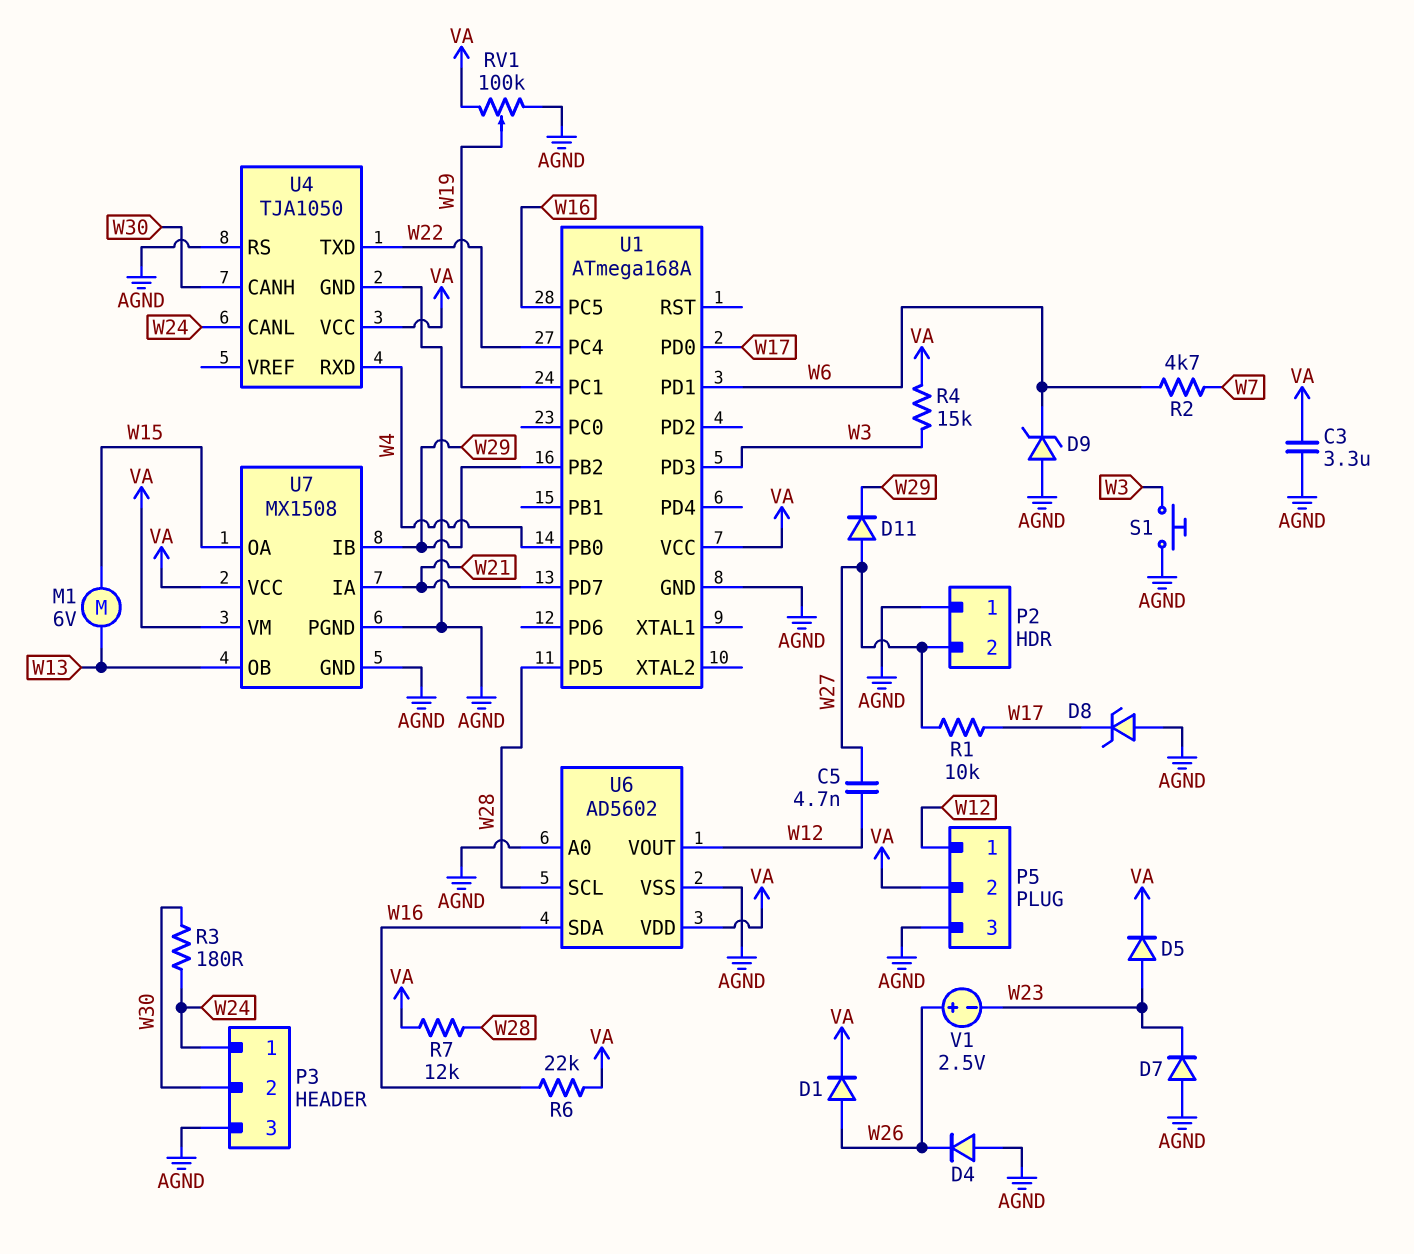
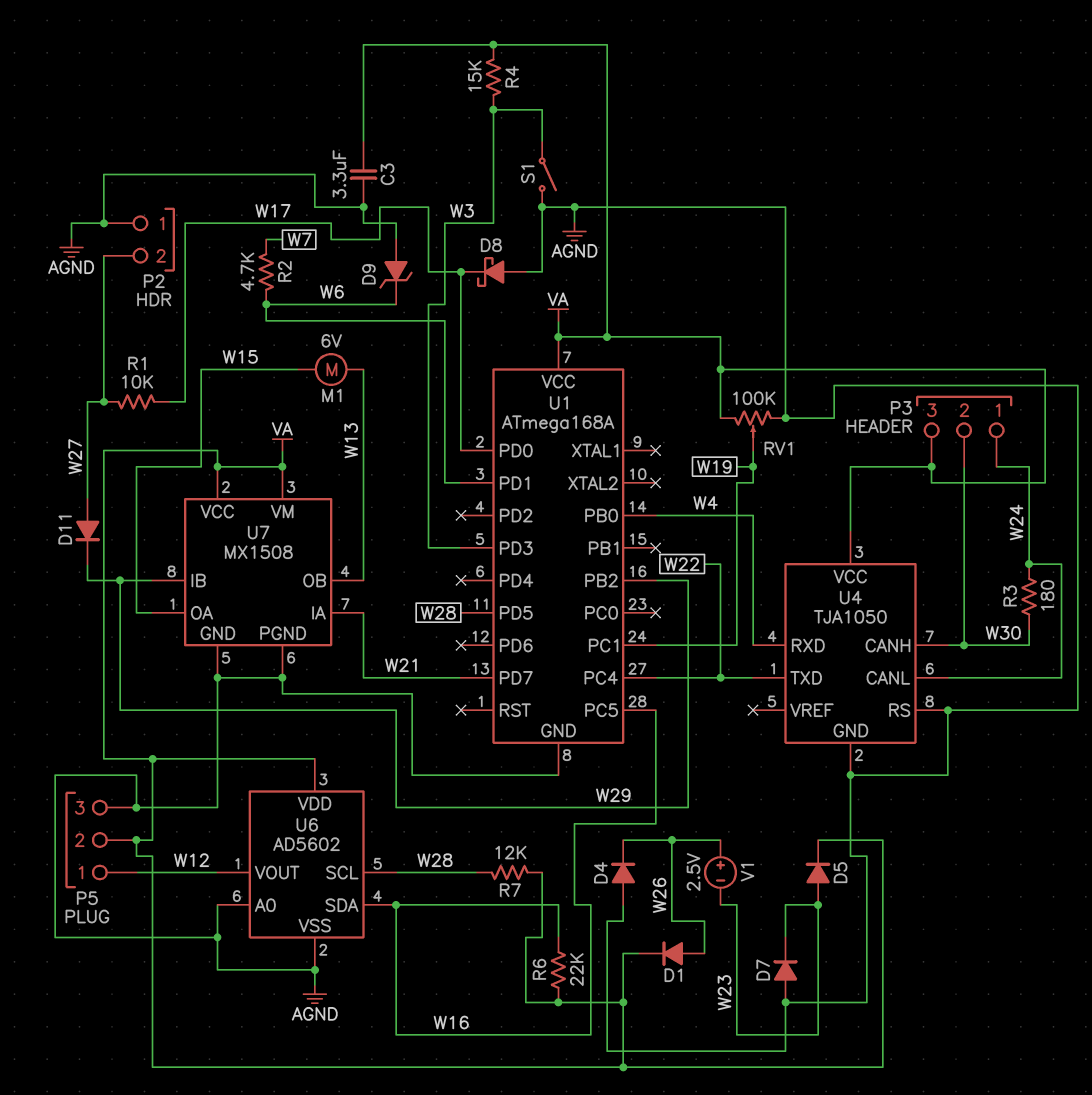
C5: 4.7nF (W12, W27) -> none
D8: zener (A AGND, K W17) -> schottky (A AGND, K W17)
P3 pin 3: AGND -> VA
S1: button (AGND, W3) -> switch (AGND, W3)

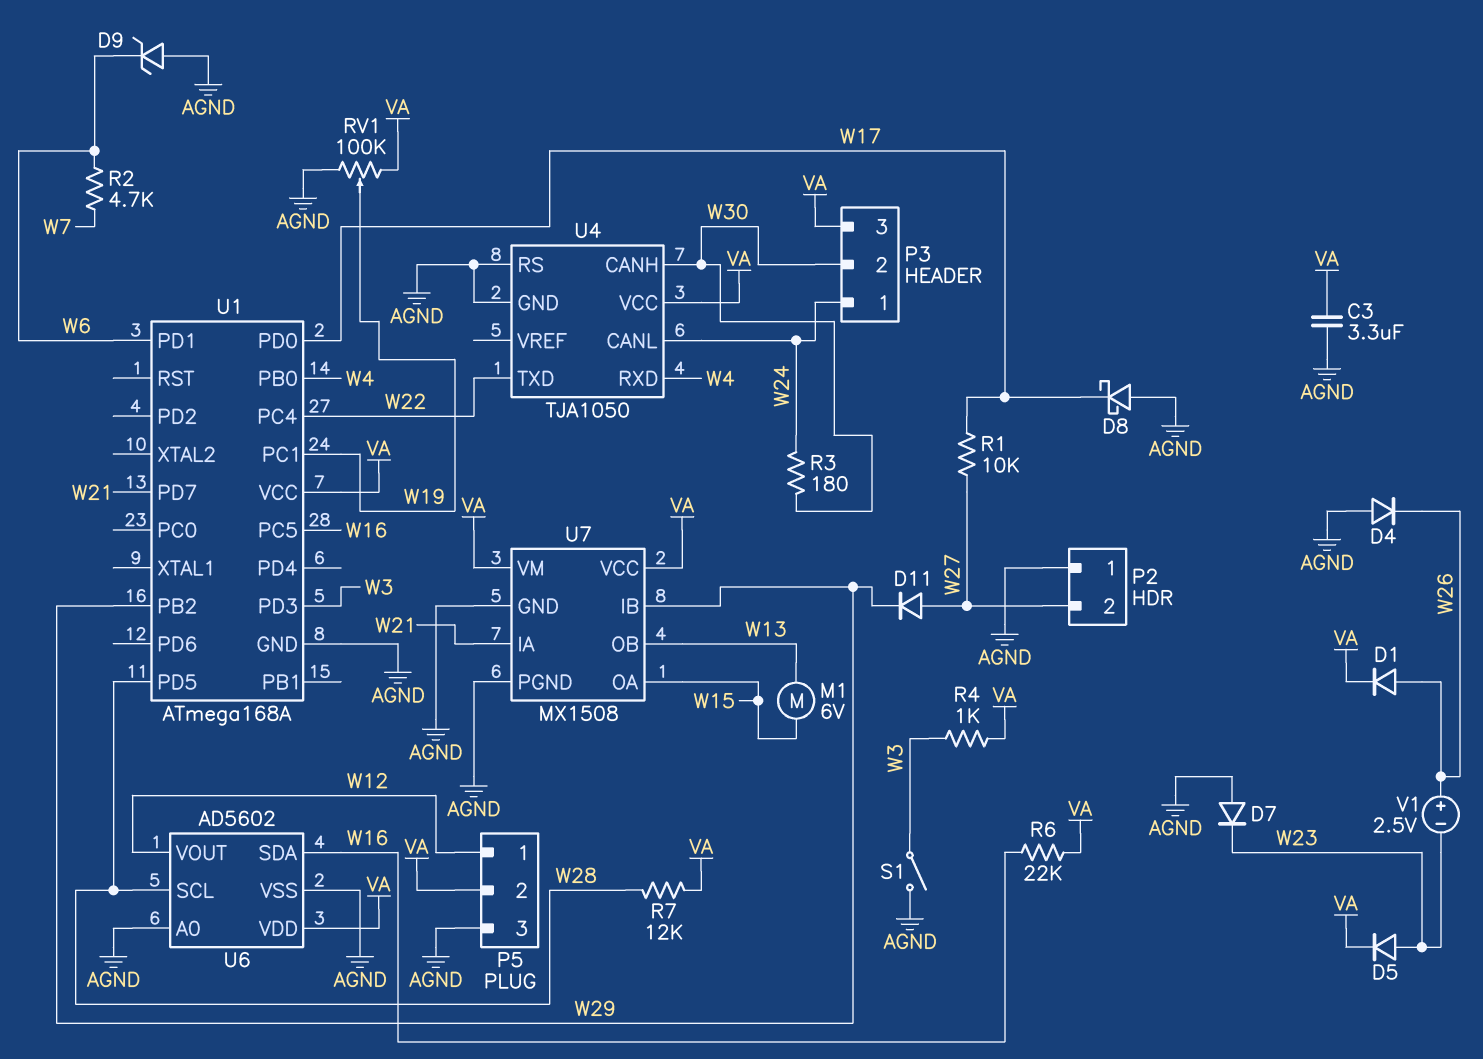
R4: 15k (VA, W3) -> 1k (VA, W3)

